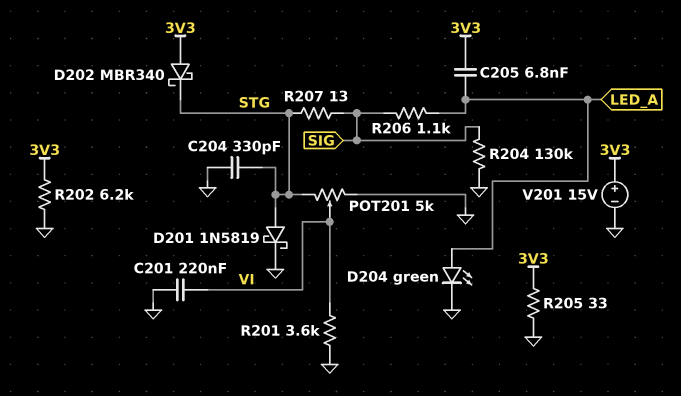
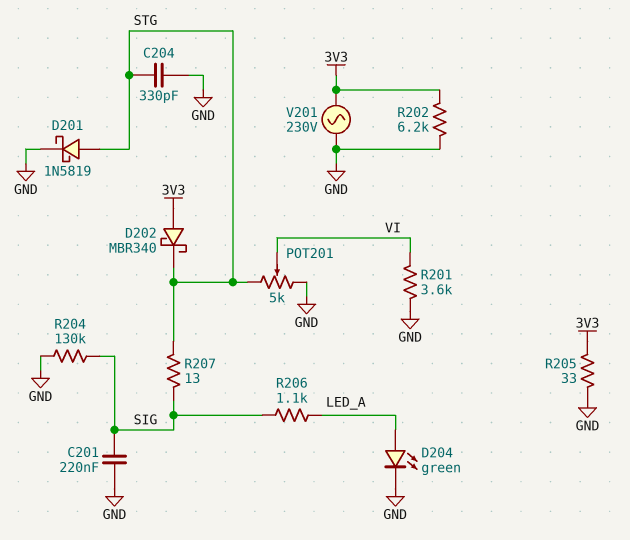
C201: 220nF (GND, VI) -> 220nF (GND, SIG)
C205: 6.8nF (3V3, LED_A) -> none
V201: 15V (plus 3V3, minus GND) -> AC 230V (3V3, GND)

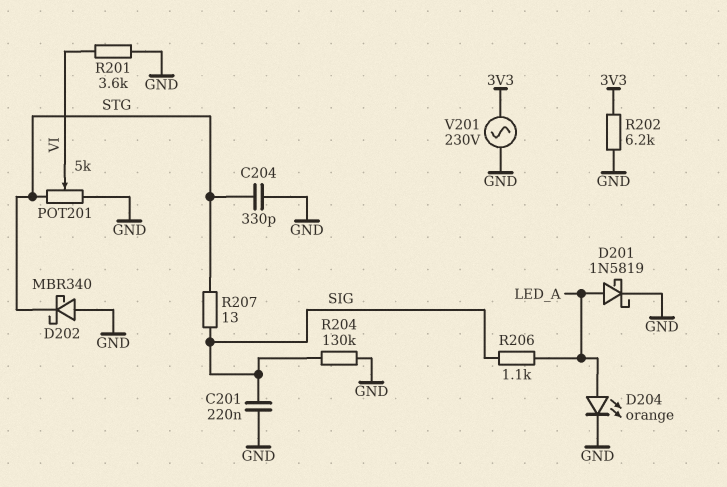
D201: schottky 1N5819 (A STG, K GND) -> schottky 1N5819 (A LED_A, K GND)
D202: schottky MBR340 (A 3V3, K STG) -> schottky MBR340 (A GND, K STG)
D204: LED green (A LED_A, K GND) -> LED orange (A LED_A, K GND)
R205: 33 (3V3, GND) -> none

